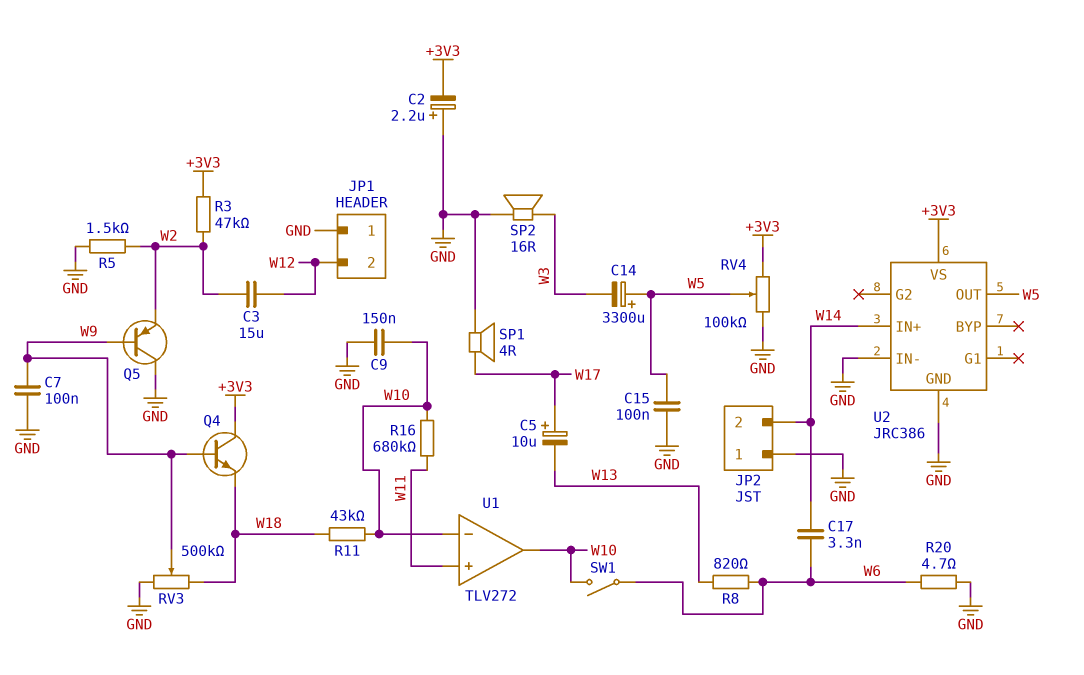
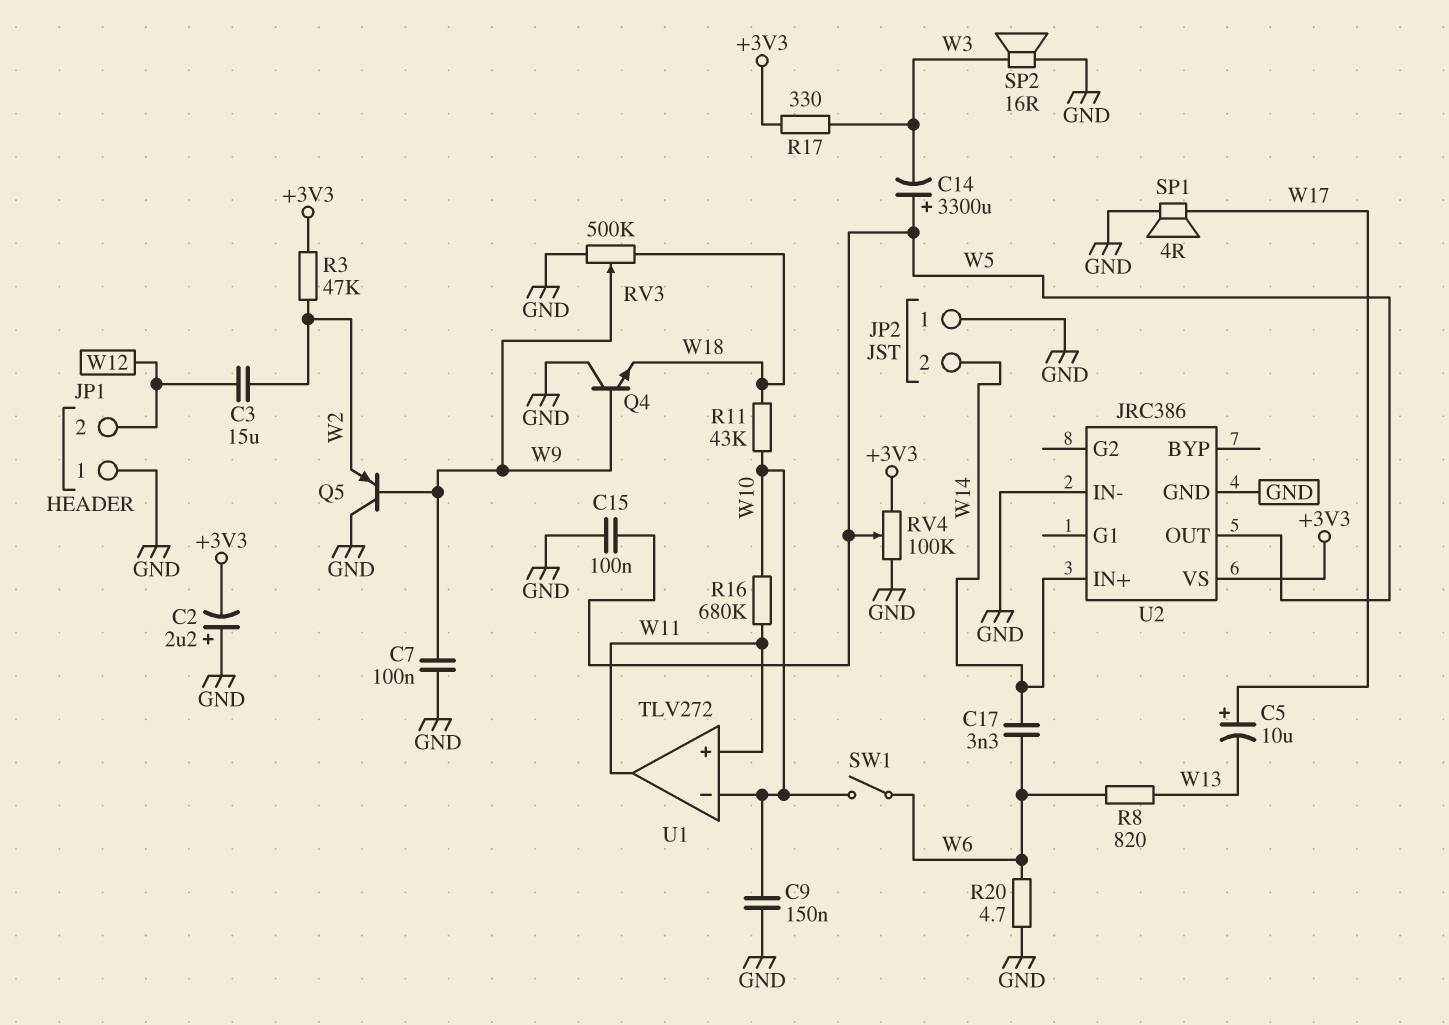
Q4: NPN (B W9, C +3V3, E W18) -> NPN (B W9, C GND, E W18)
R5: 1.5k (GND, W2) -> none
R17: none -> 330 (+3V3, W3)
U1 pin out: W10 -> W11

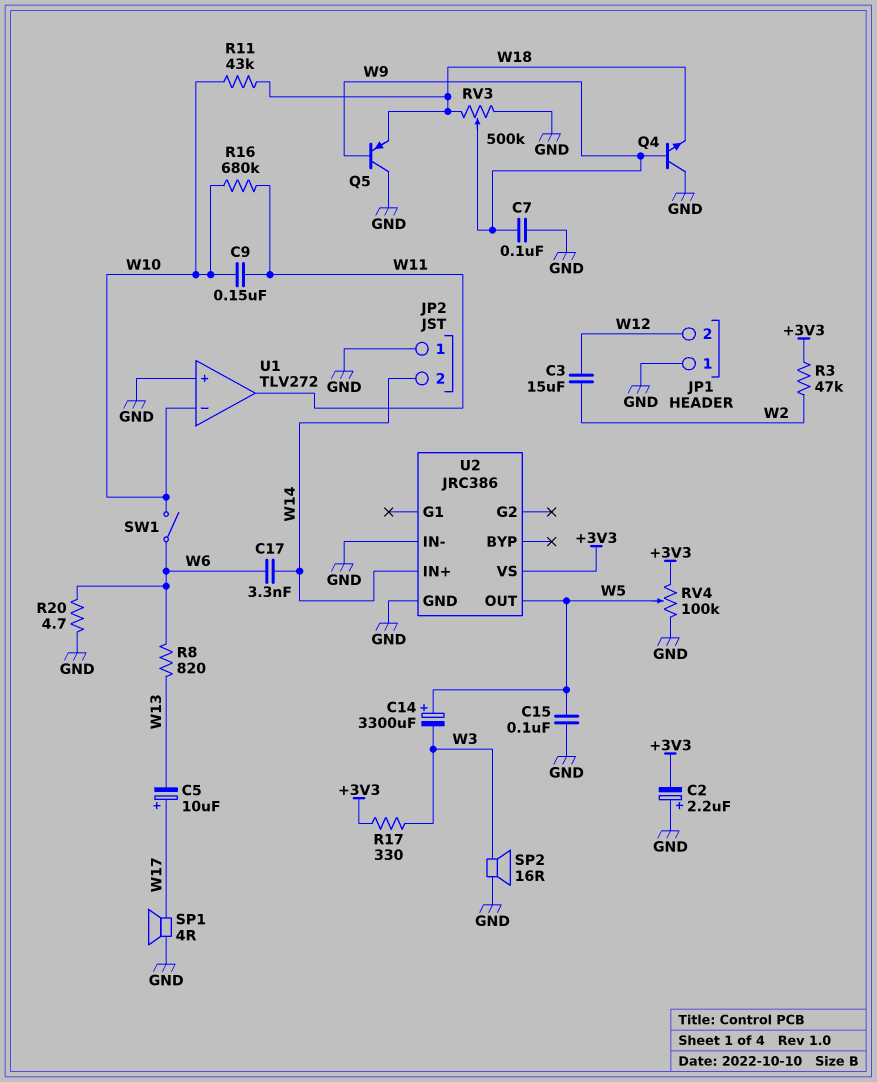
C9: 150nF (GND, W10) -> 150nF (W10, W11)
Q5: PNP (B W9, C GND, E W2) -> PNP (B W9, C GND, E W18)
U1 pin in+: W11 -> GND

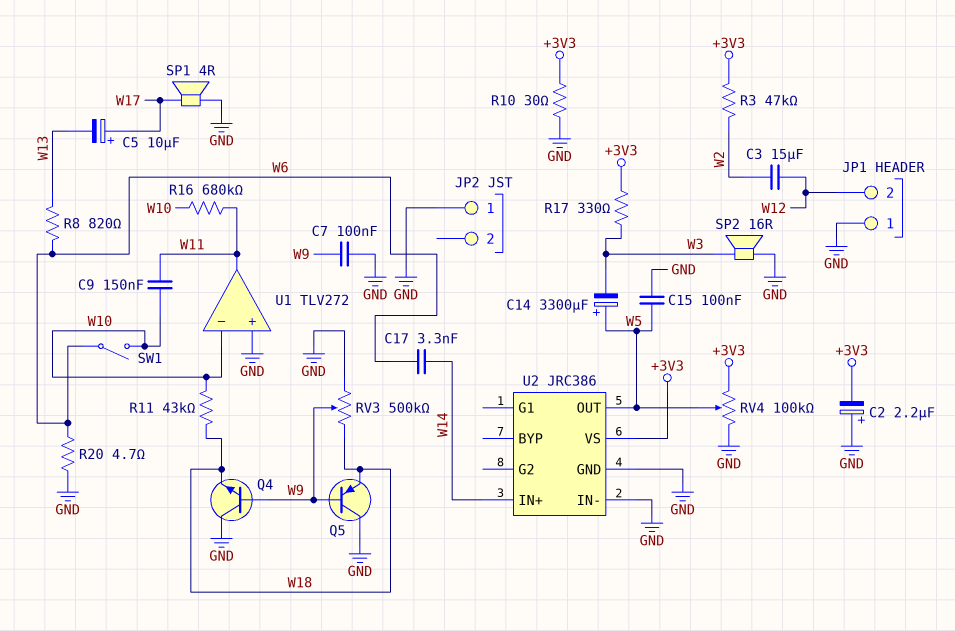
JP2 pin 2: W14 -> none
R10: none -> 30 (+3V3, GND)

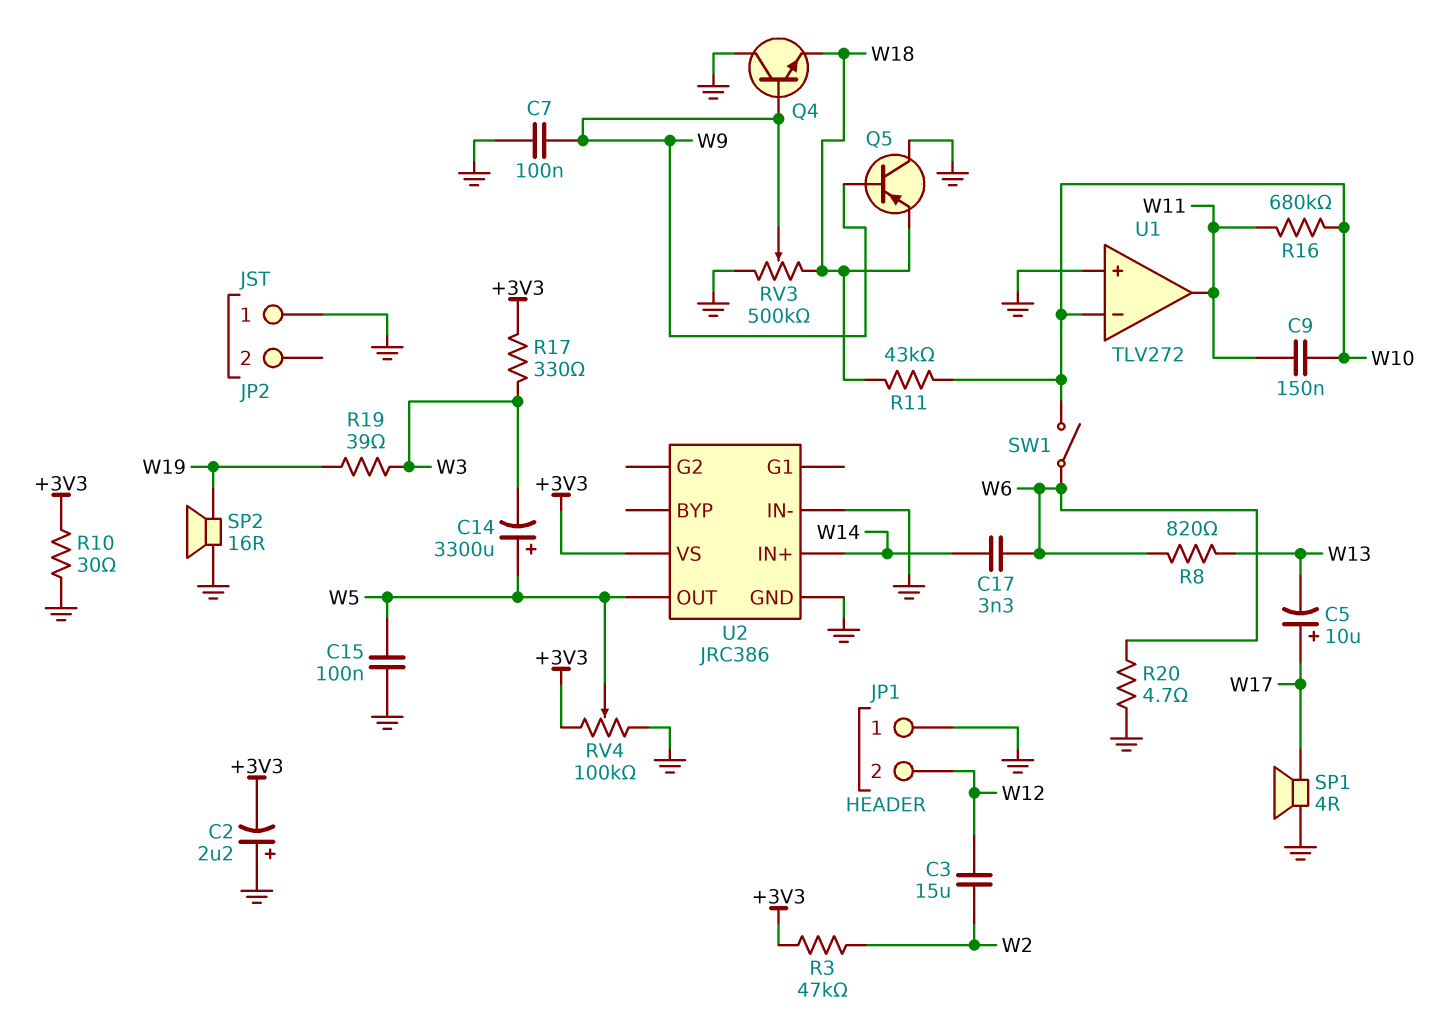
R19: none -> 39 (W3, W19)
SP2: speaker 16R (GND, W3) -> speaker 16R (GND, W19)

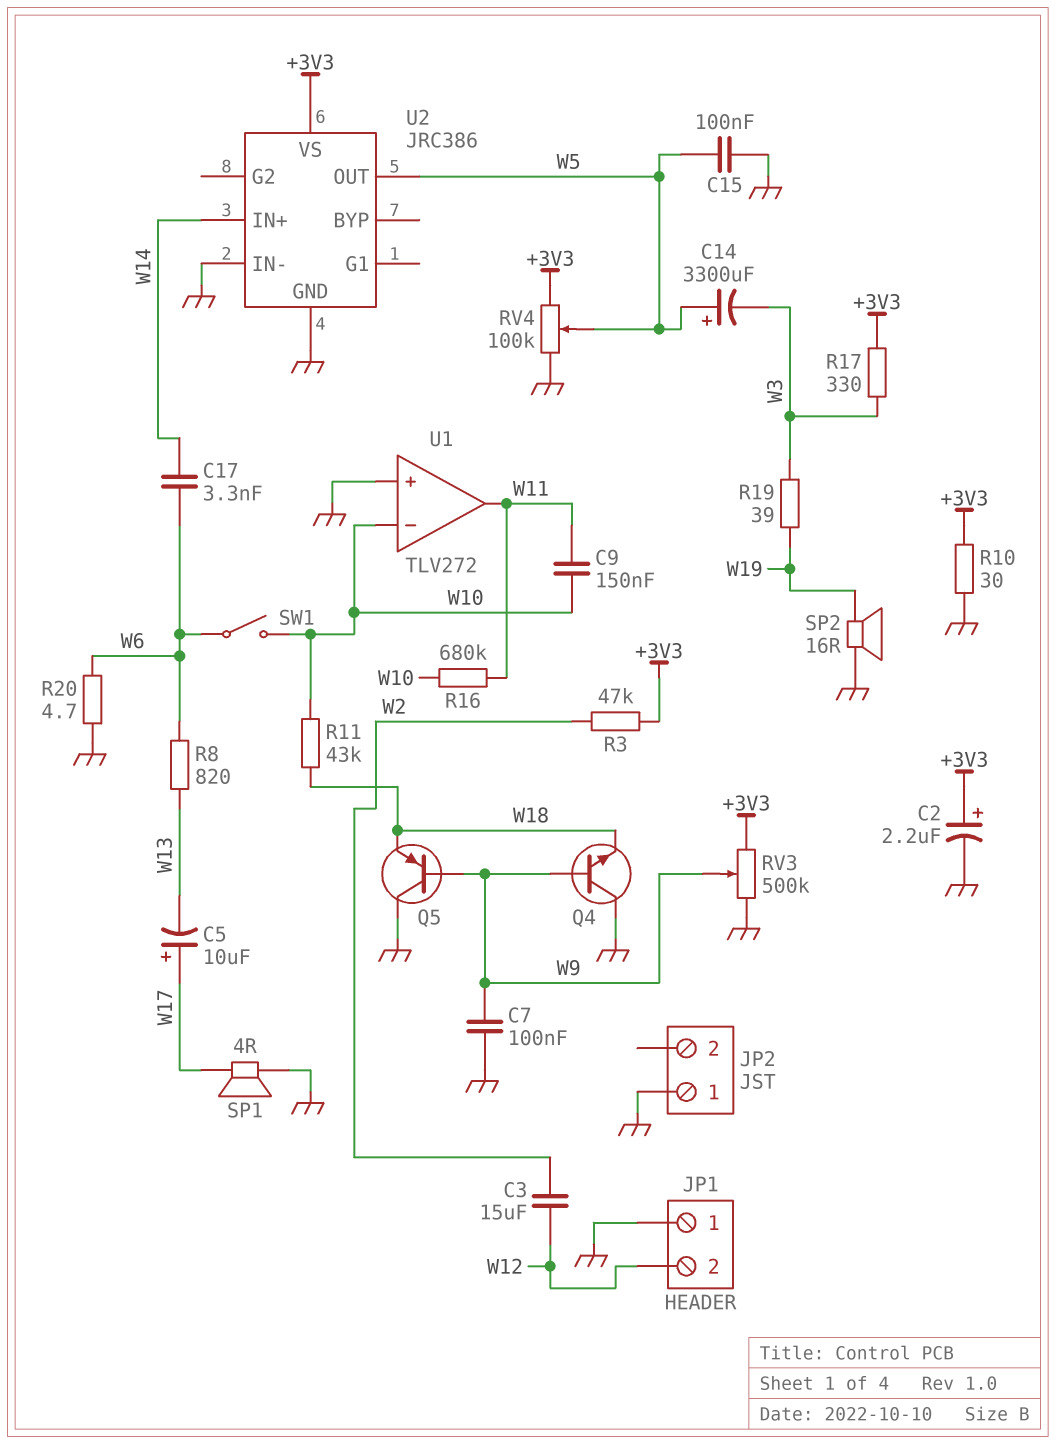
C2: 2.2uF (plus GND, minus +3V3) -> 2.2uF (plus +3V3, minus GND)
RV3: 500k (GND, W18, wiper W9) -> 500k (+3V3, GND, wiper W9)

